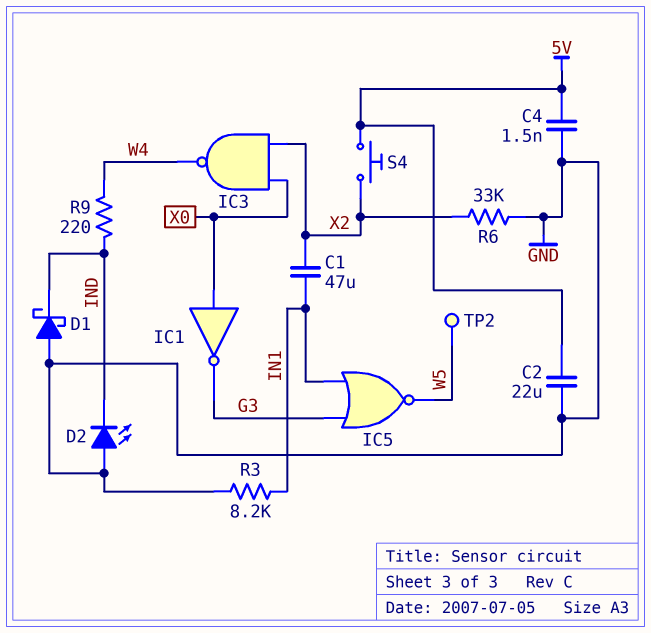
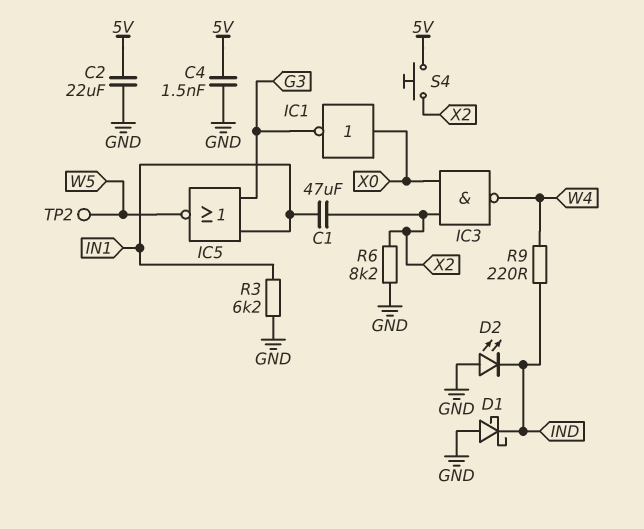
R3: 8.2k (GND, IN1) -> 6.2k (GND, IN1)
R6: 33k (GND, X2) -> 8.2k (GND, X2)

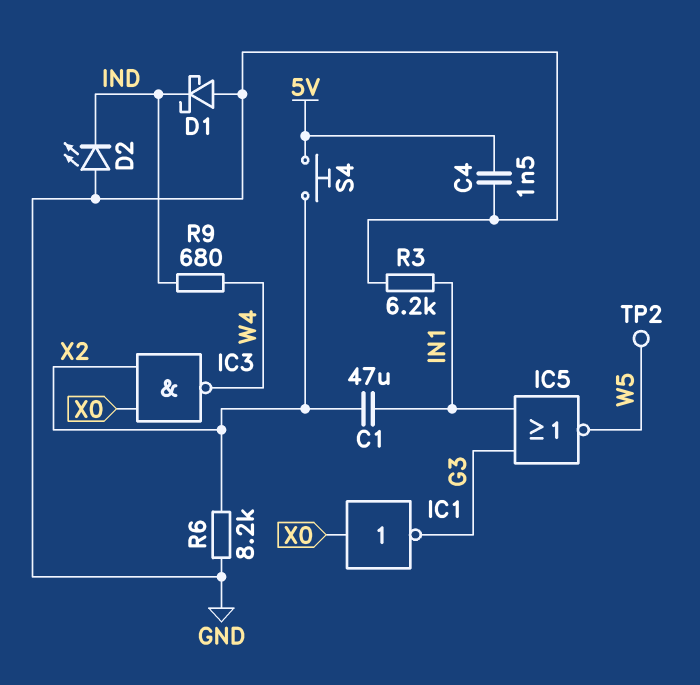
C2: 22uF (5V, GND) -> none
R9: 220 (IND, W4) -> 680 (IND, W4)

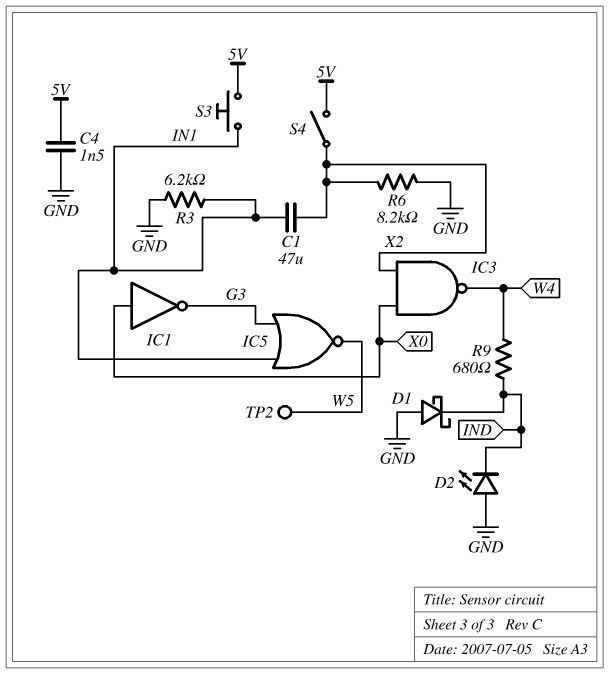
S3: none -> button (5V, IN1)
S4: button (5V, X2) -> switch (5V, X2)

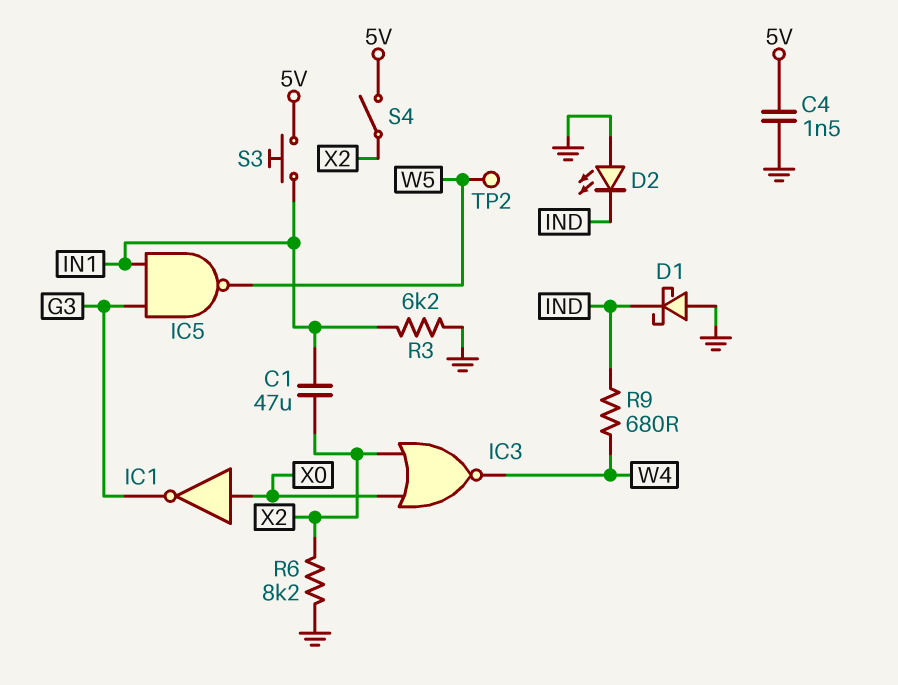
IC3: NAND (in X0, in X2, out W4) -> NOR (in X0, in X2, out W4)
IC5: NOR (in G3, in IN1, out W5) -> NAND (in G3, in IN1, out W5)

